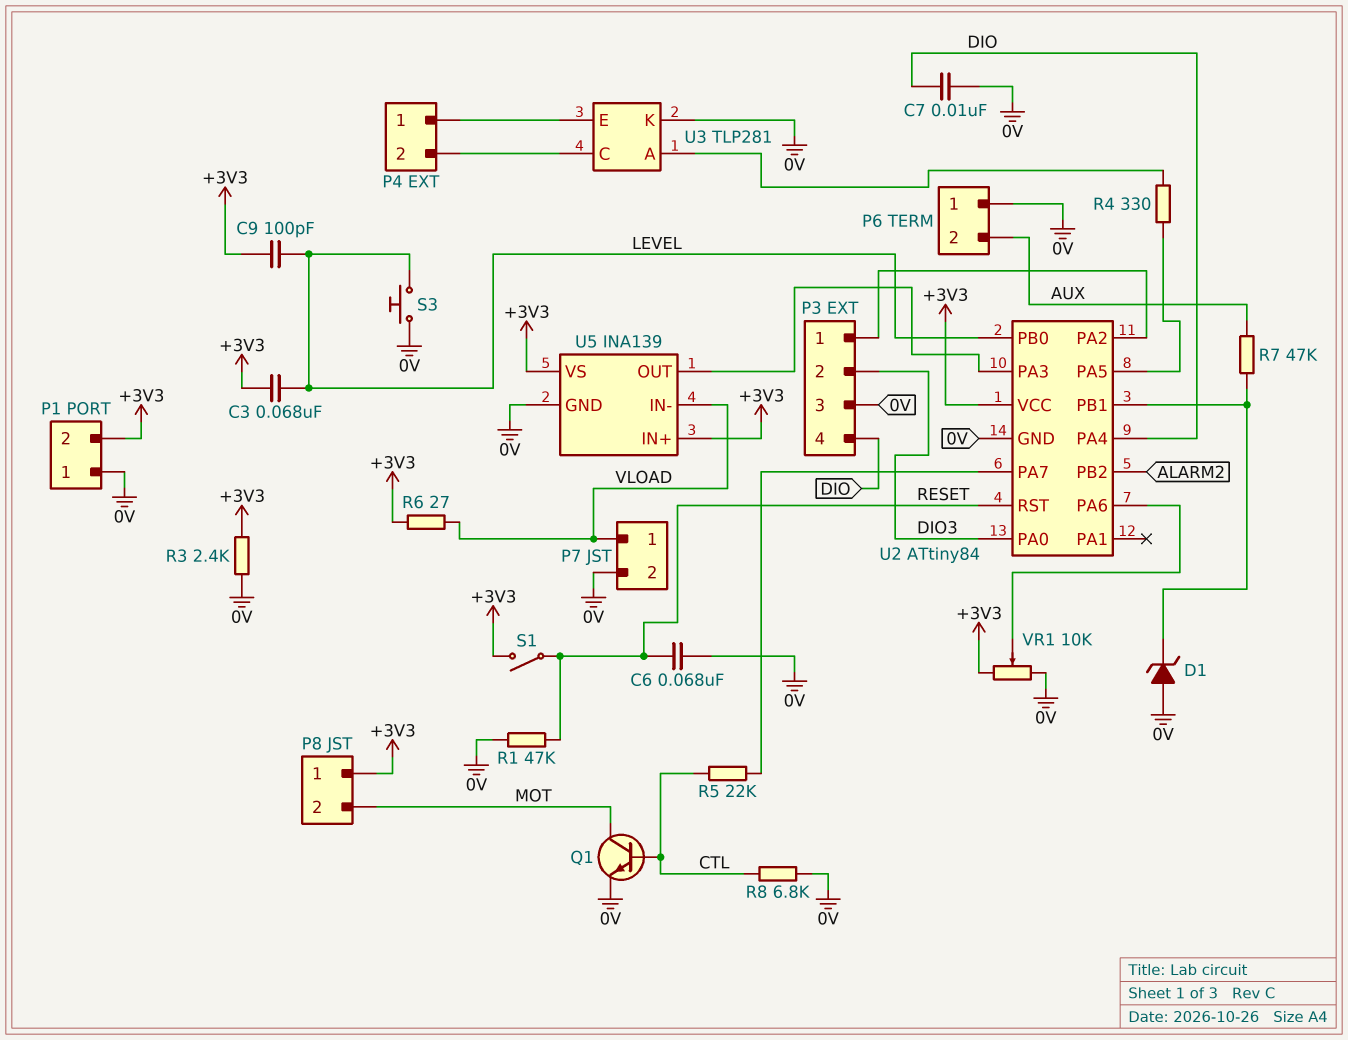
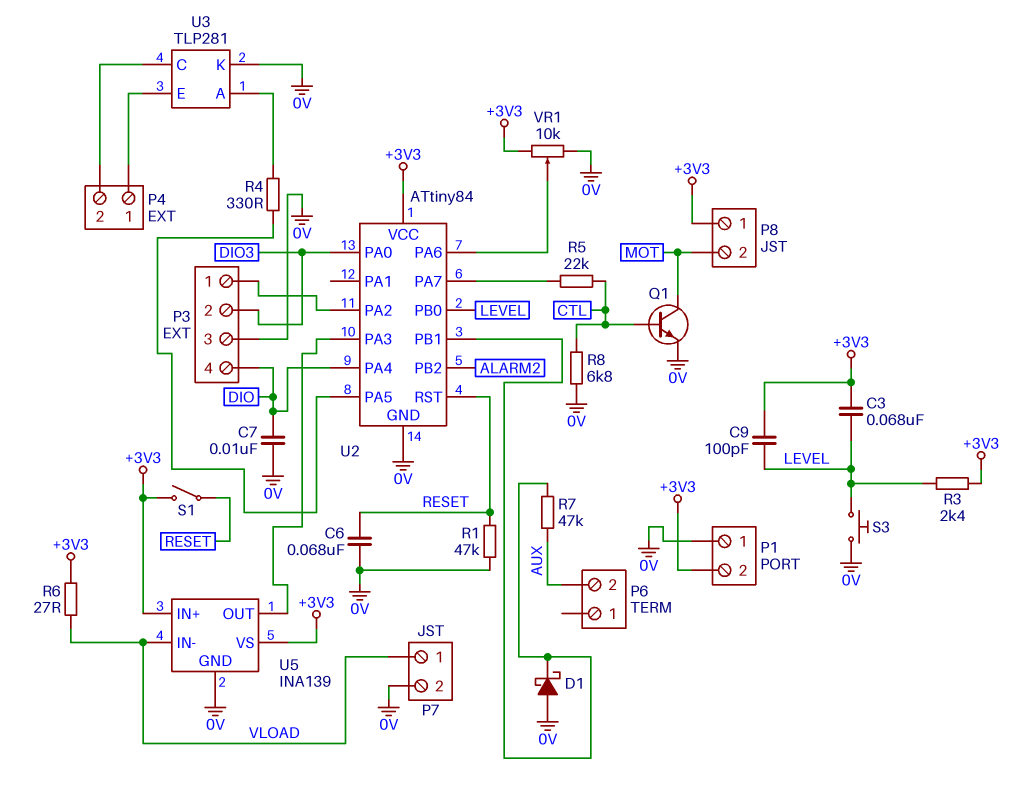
D1: zener (A 0V, K U2/PB1) -> schottky (A 0V, K U2/PB1)
P6 pin 1: 0V -> none
R3: 2.4k (+3V3, 0V) -> 2.4k (+3V3, LEVEL)

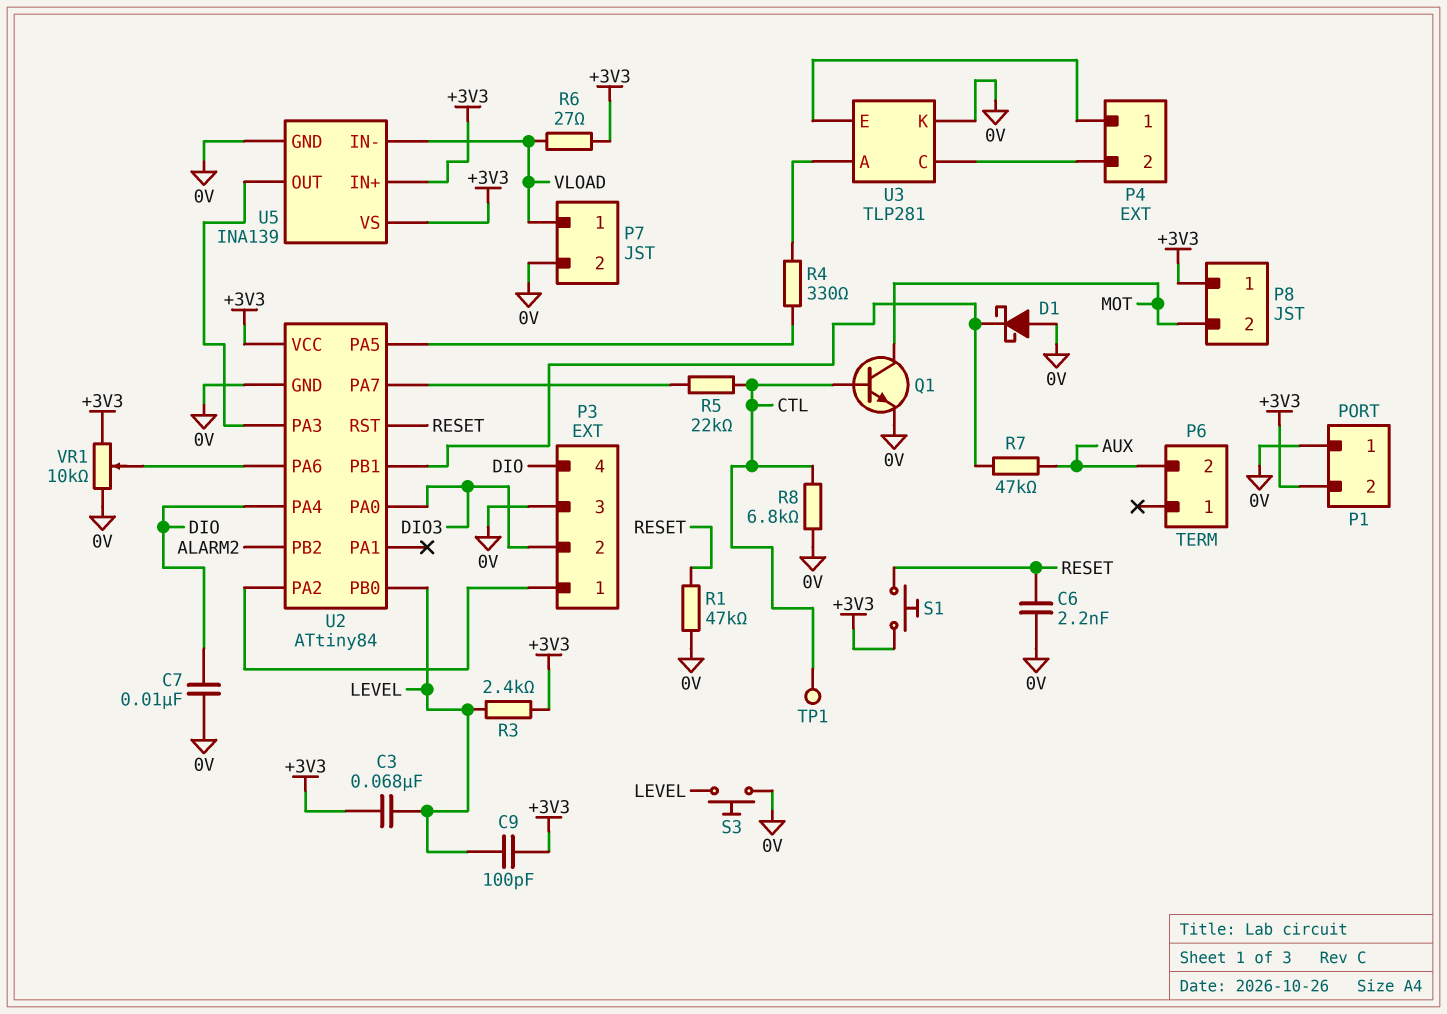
C6: 68nF (0V, RESET) -> 2.2nF (0V, RESET)
S1: switch (+3V3, RESET) -> button (+3V3, RESET)
TP1: none -> test point (CTL)

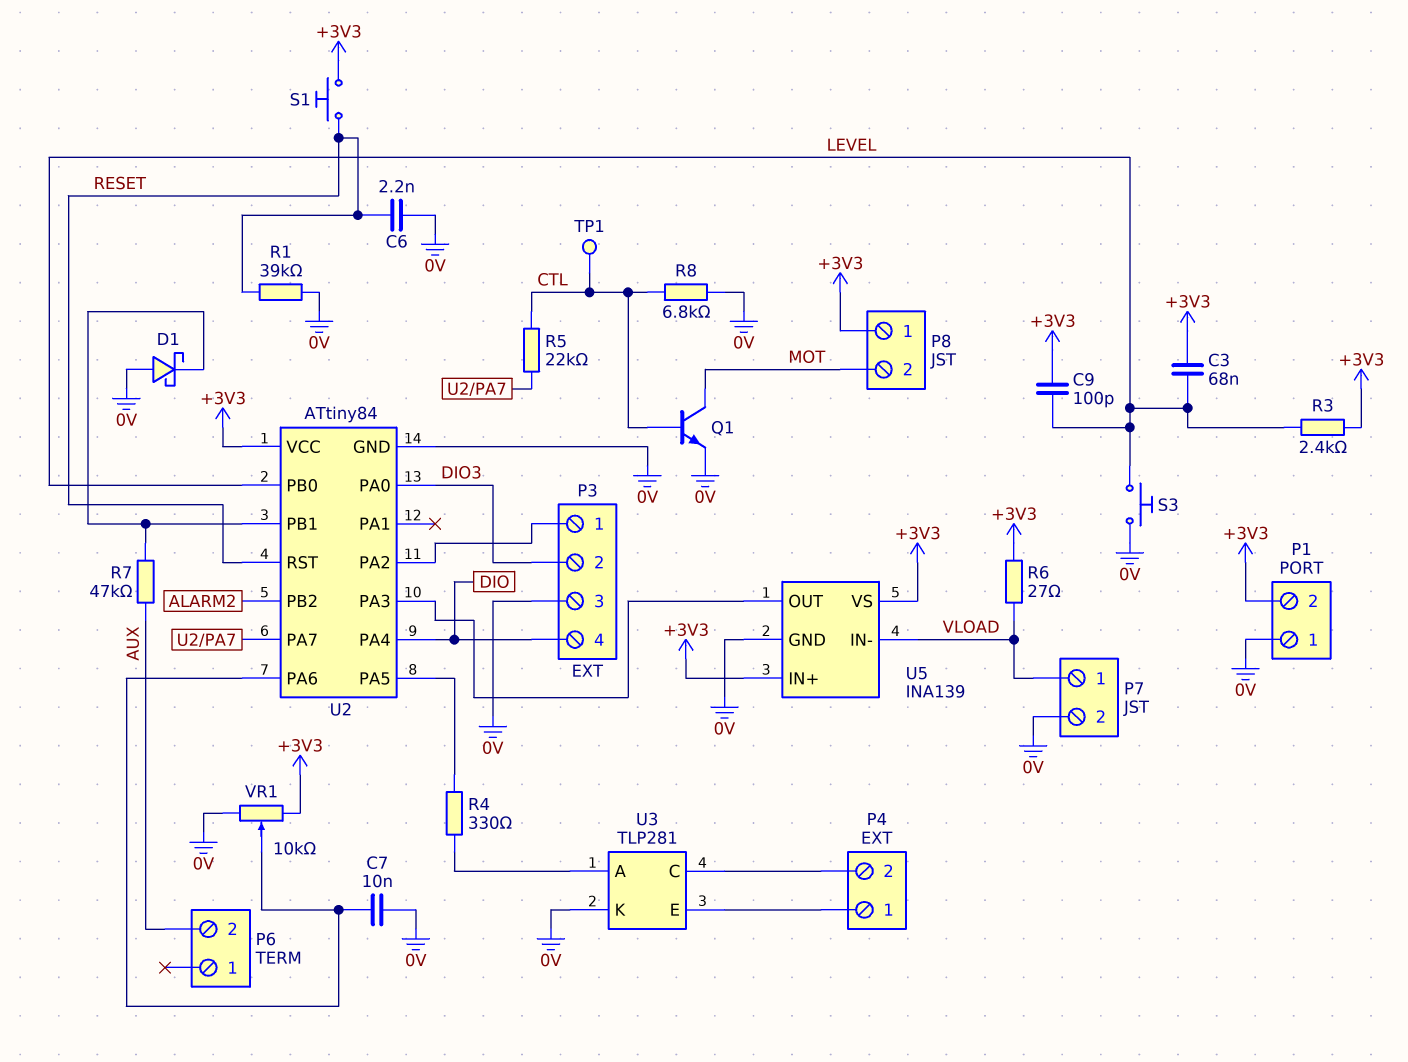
C7: 10nF (0V, DIO) -> 10nF (0V, U2/PA6)
R1: 47k (0V, RESET) -> 39k (0V, RESET)

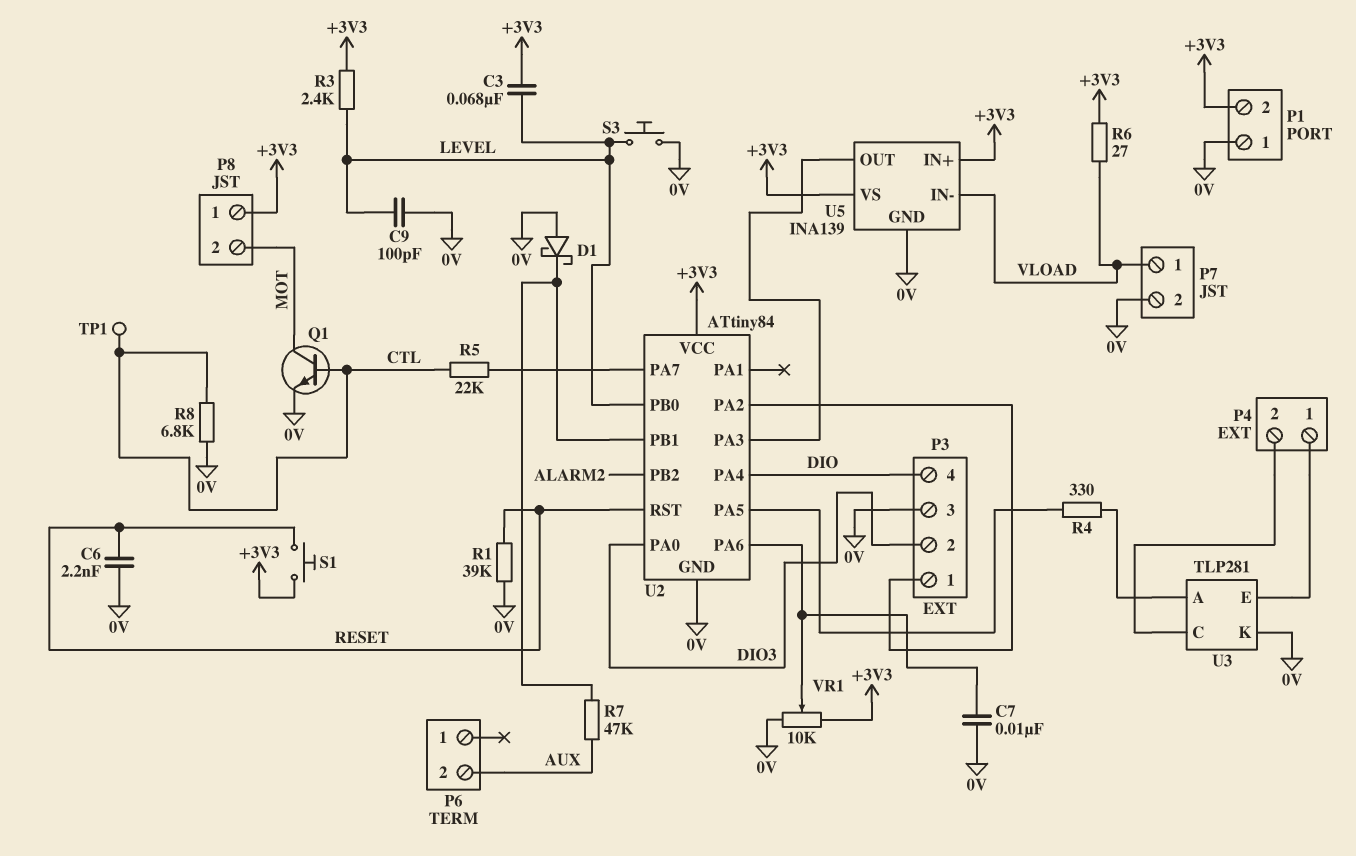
C9: 100pF (+3V3, LEVEL) -> 100pF (0V, LEVEL)

